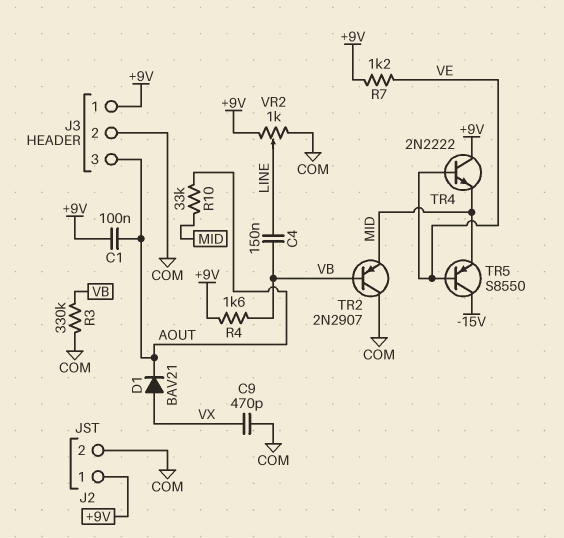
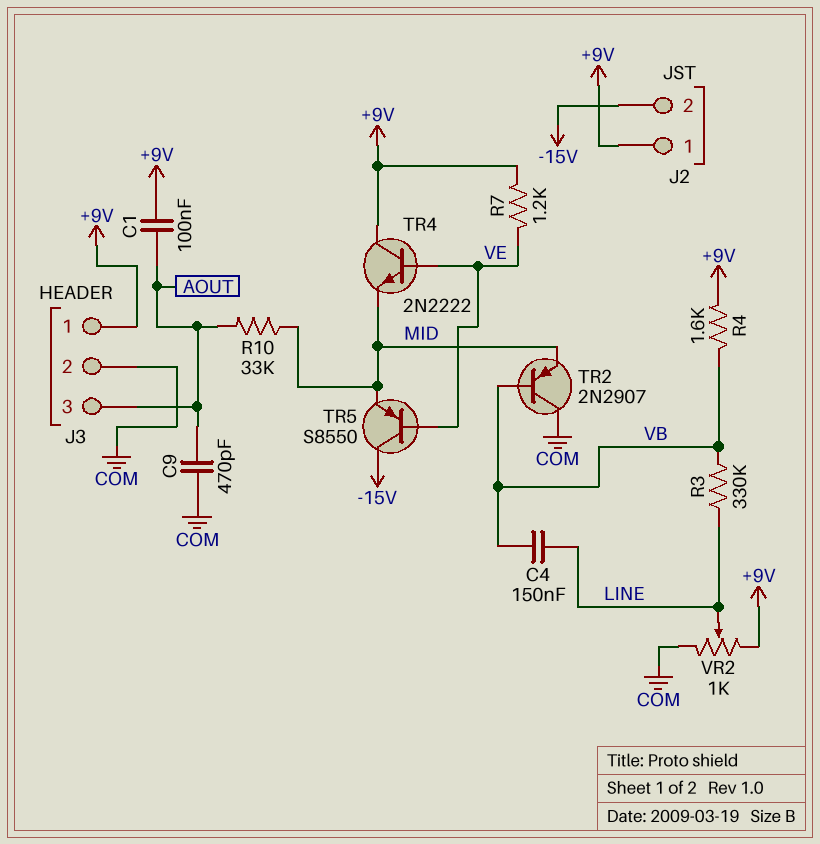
C9: 470pF (COM, VX) -> 470pF (AOUT, COM)
D1: diode BAV21 (A VX, K AOUT) -> none
J2 pin 2: COM -> -15V
R3: 330k (COM, VB) -> 330k (LINE, VB)

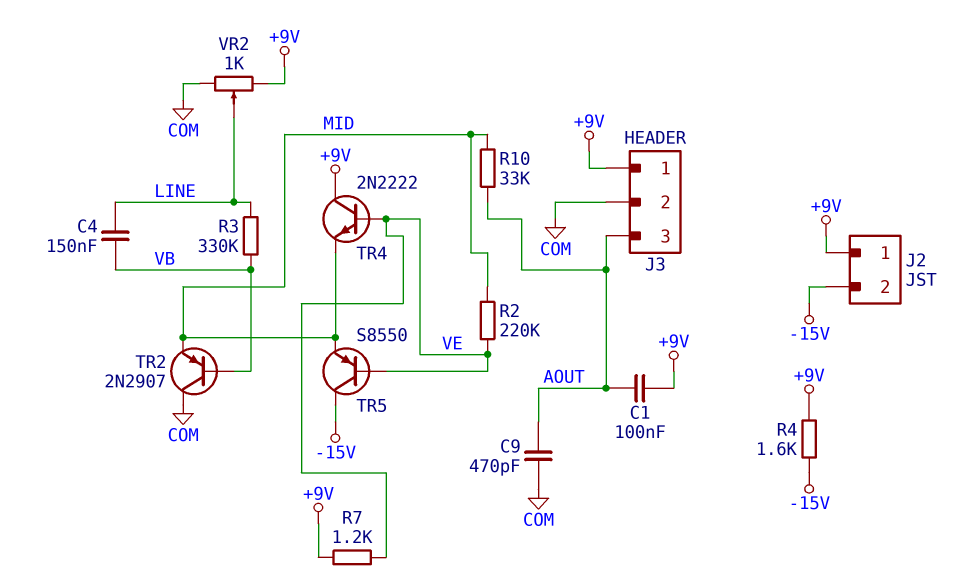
R2: none -> 220k (MID, VE)
R4: 1.6k (+9V, VB) -> 1.6k (+9V, -15V)

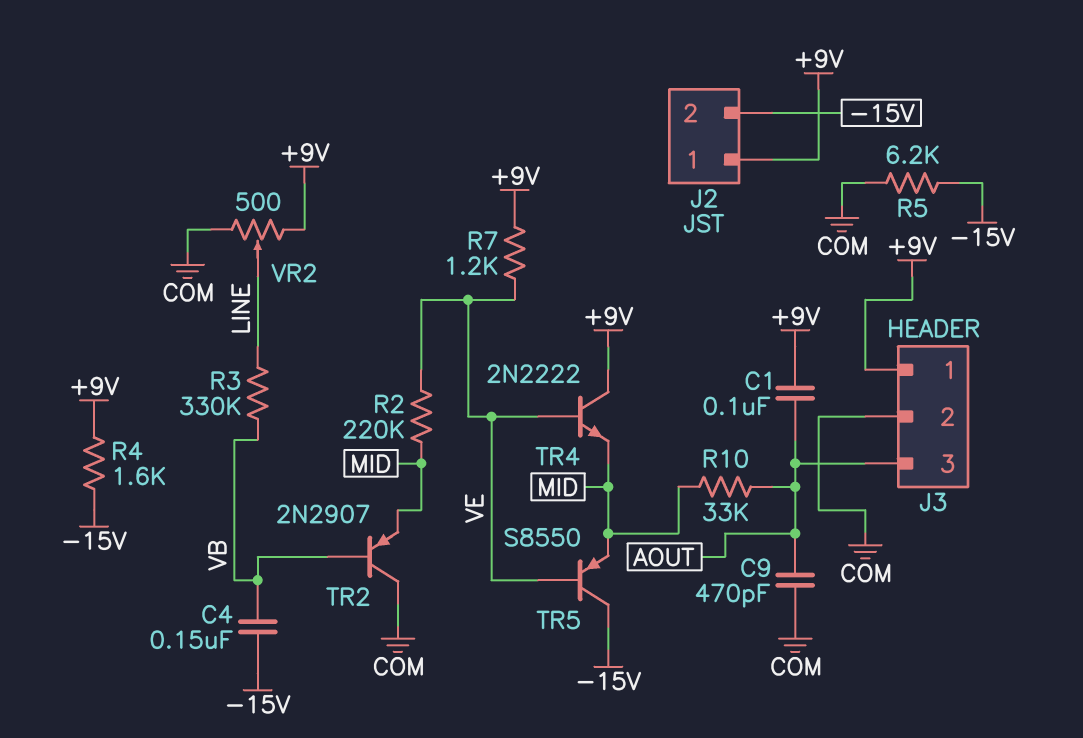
C4: 150nF (LINE, VB) -> 150nF (-15V, VB)
R5: none -> 6.2k (-15V, COM)
VR2: 1k (+9V, COM, wiper LINE) -> 500 (+9V, COM, wiper LINE)

